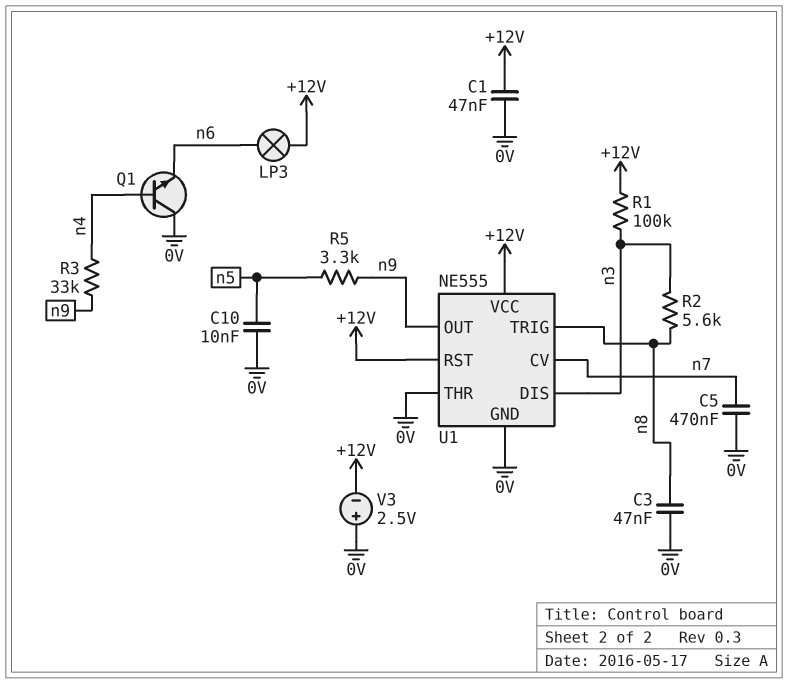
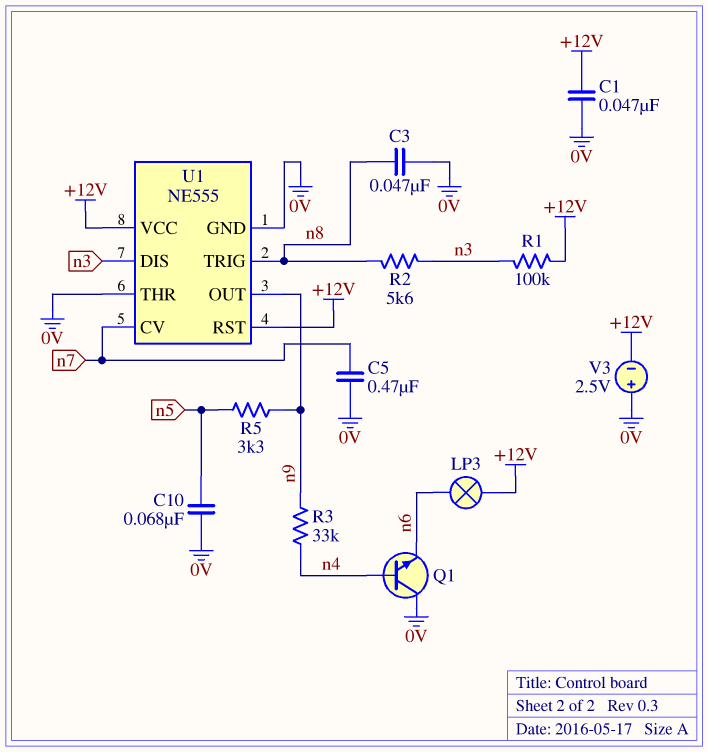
C10: 10nF (0V, n5) -> 68nF (0V, n5)

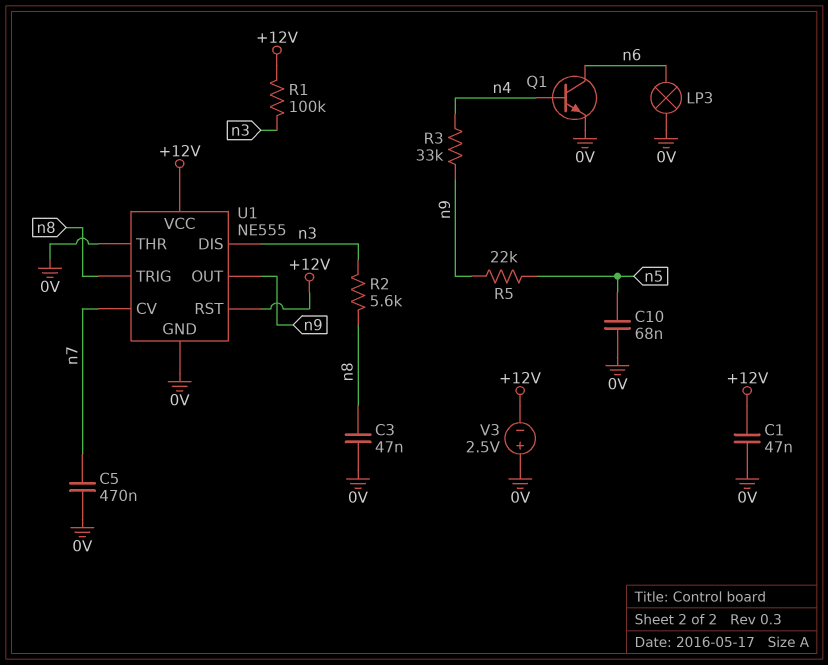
LP3: lamp (+12V, n6) -> lamp (0V, n6)
Q1: NPN (B n4, C 0V, E n6) -> NPN (B n4, C n6, E 0V)
R5: 3.3k (n5, n9) -> 22k (n5, n9)

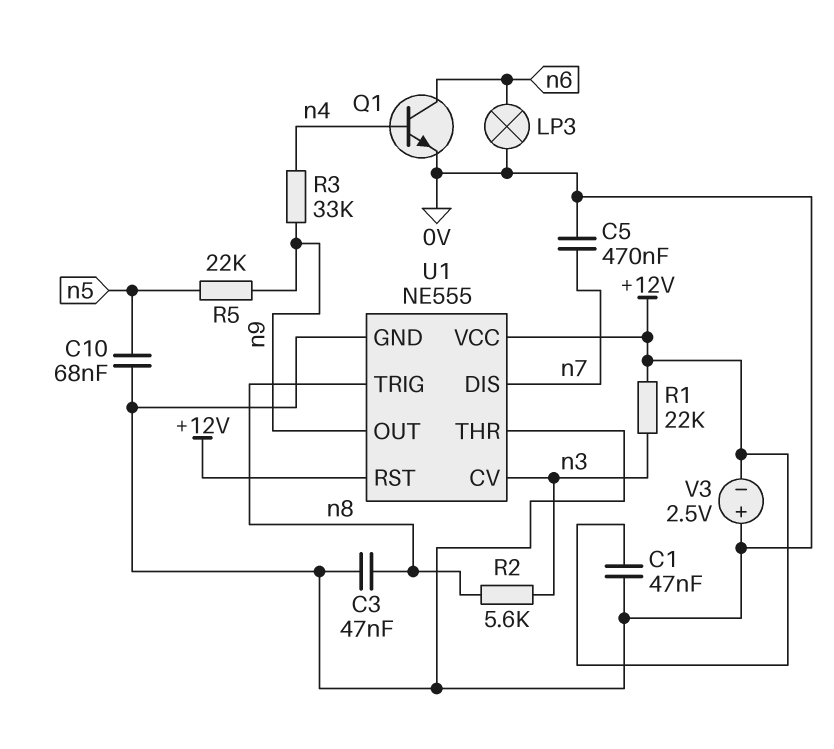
R1: 100k (+12V, n3) -> 22k (+12V, n3)
U1 pin CV: n7 -> n3
U1 pin DIS: n3 -> n7

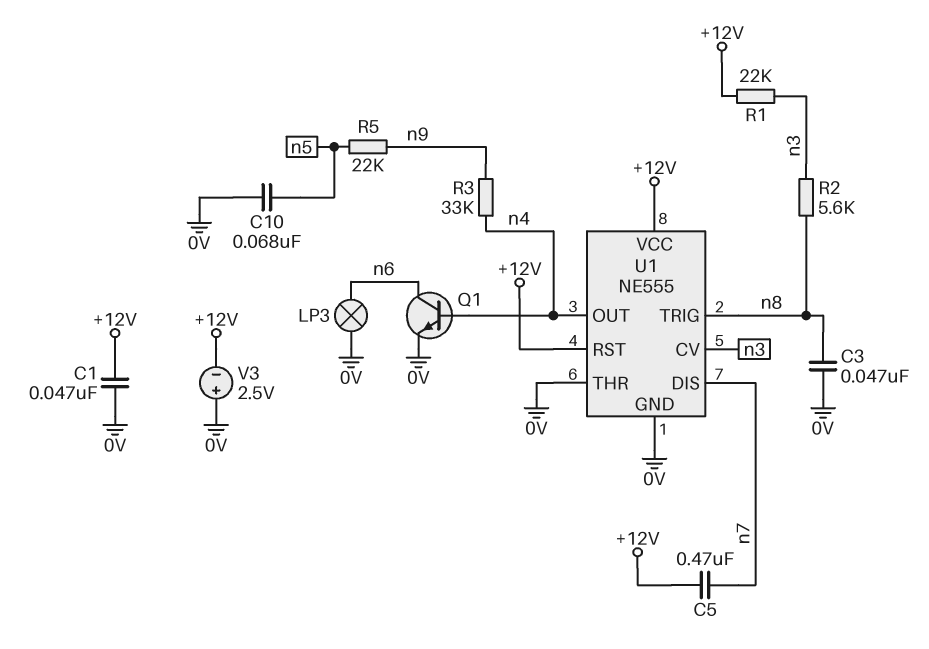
C5: 470nF (0V, n7) -> 470nF (+12V, n7)
U1 pin OUT: n9 -> n4

